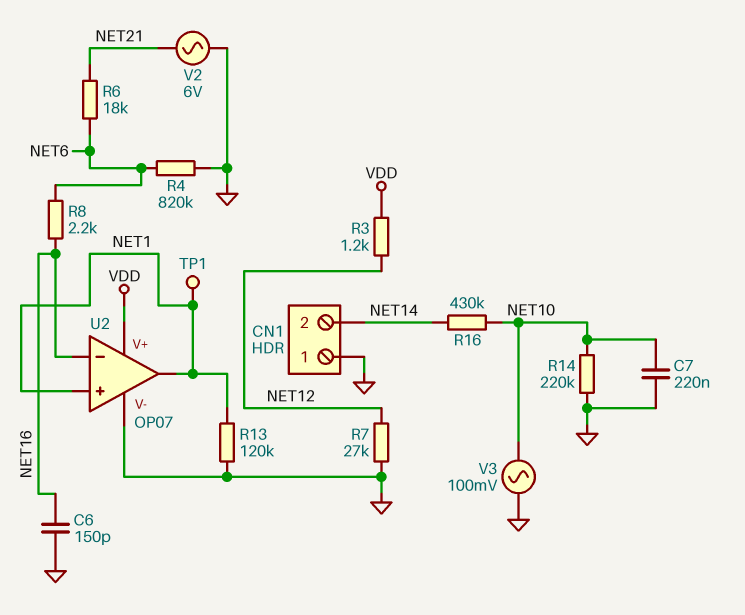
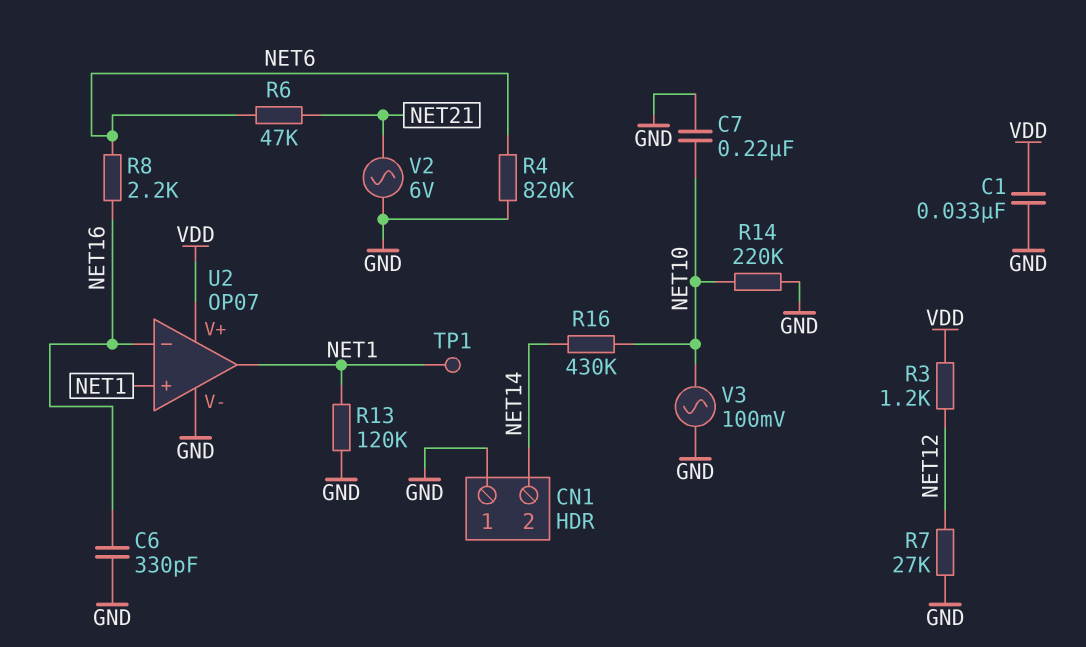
C1: none -> 33nF (GND, VDD)
C6: 150pF (GND, NET16) -> 330pF (GND, NET16)
R6: 18k (NET6, NET21) -> 47k (NET6, NET21)

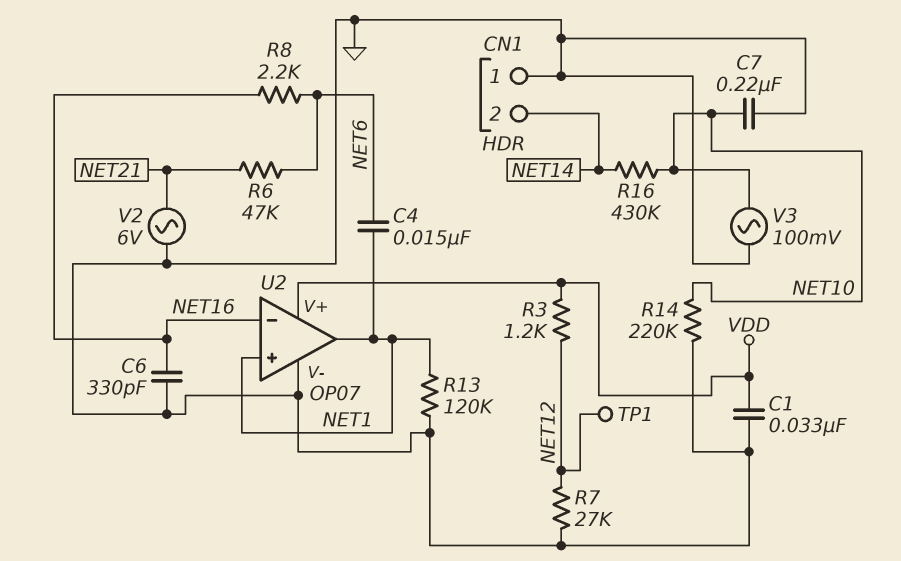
C4: none -> 15nF (NET1, NET6)
R4: 820k (GND, NET6) -> none
TP1: test point (NET1) -> test point (NET12)

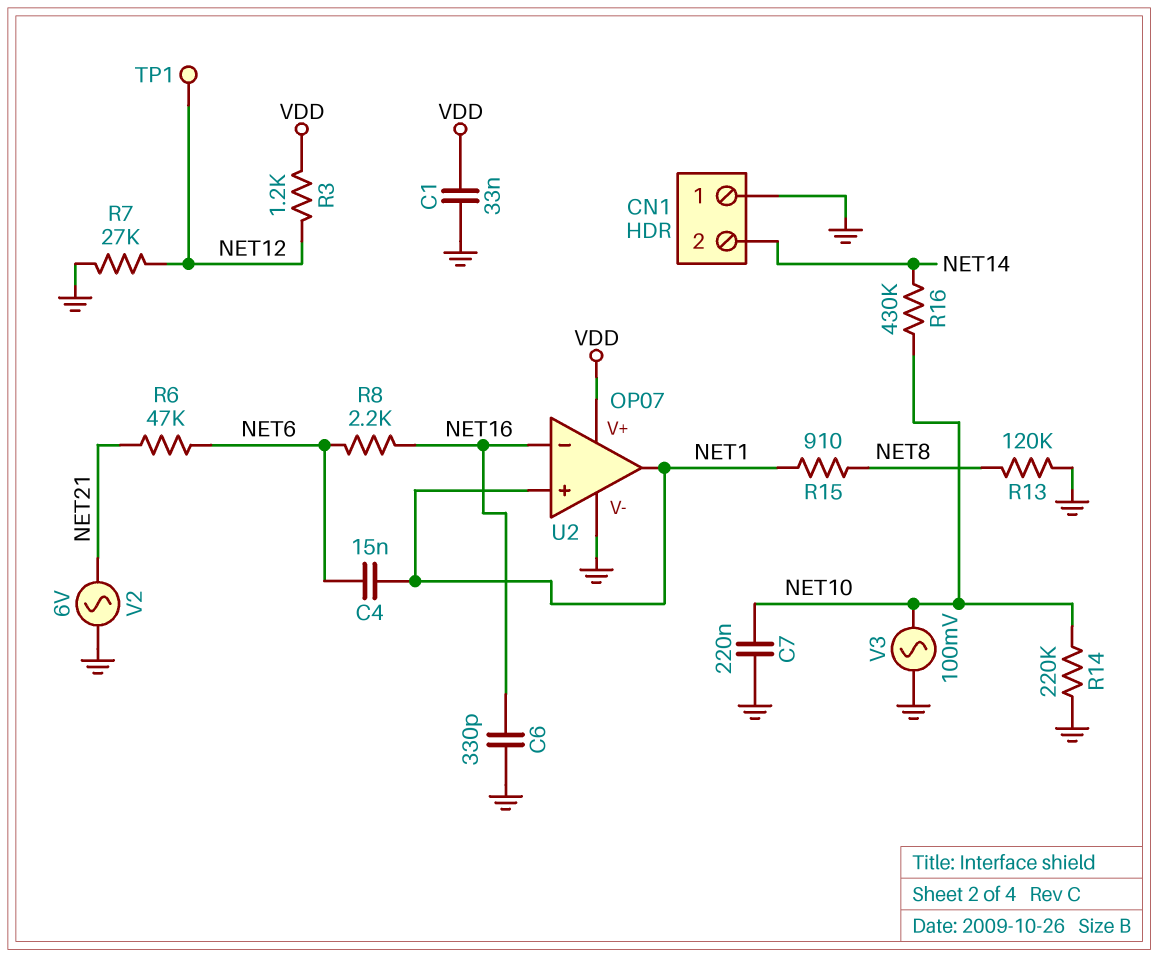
R13: 120k (GND, NET1) -> 120k (GND, NET8)
R15: none -> 910 (NET1, NET8)

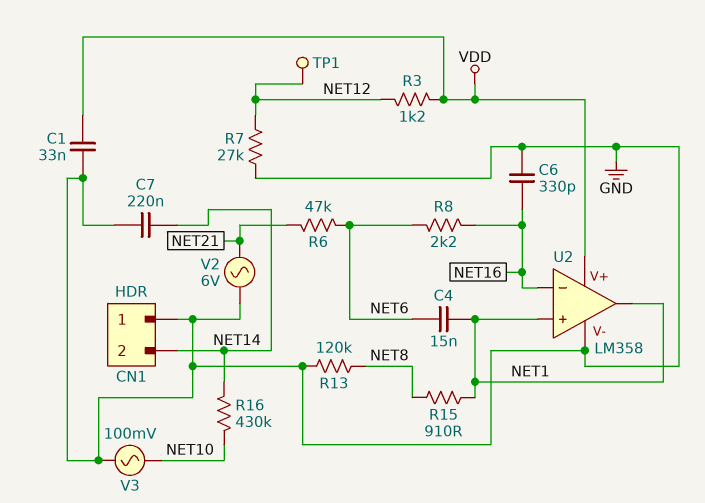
C7: 220nF (GND, NET10) -> 220nF (GND, NET14)
R14: 220k (GND, NET10) -> none
U2: OP07 -> LM358

